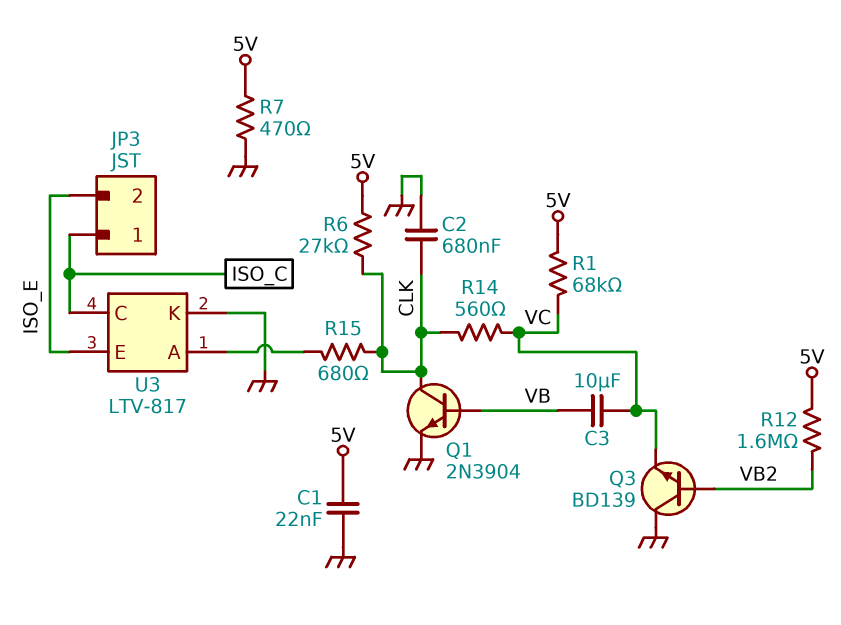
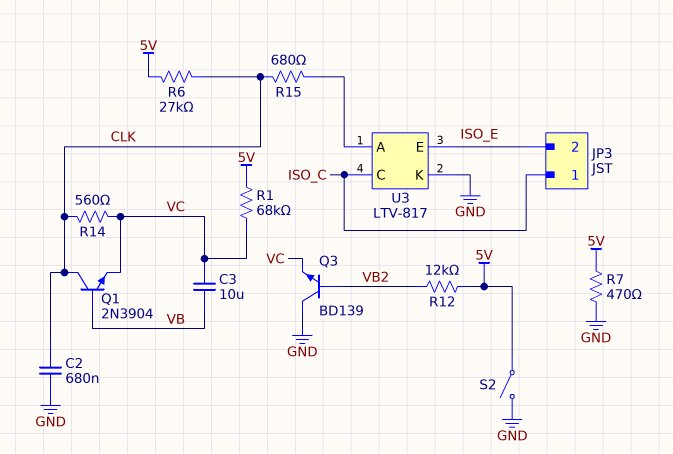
C1: 22nF (5V, GND) -> none
Q1: NPN 2N3904 (B VB, C CLK, E GND) -> NPN 2N3904 (B VB, C CLK, E VC)
R12: 1.6M (5V, VB2) -> 12k (5V, VB2)
S2: none -> switch (5V, GND)

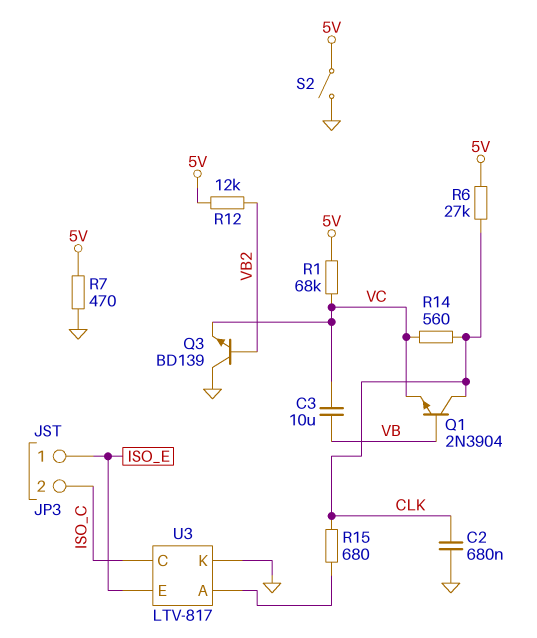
JP3 pin 1: ISO_C -> ISO_E
JP3 pin 2: ISO_E -> ISO_C

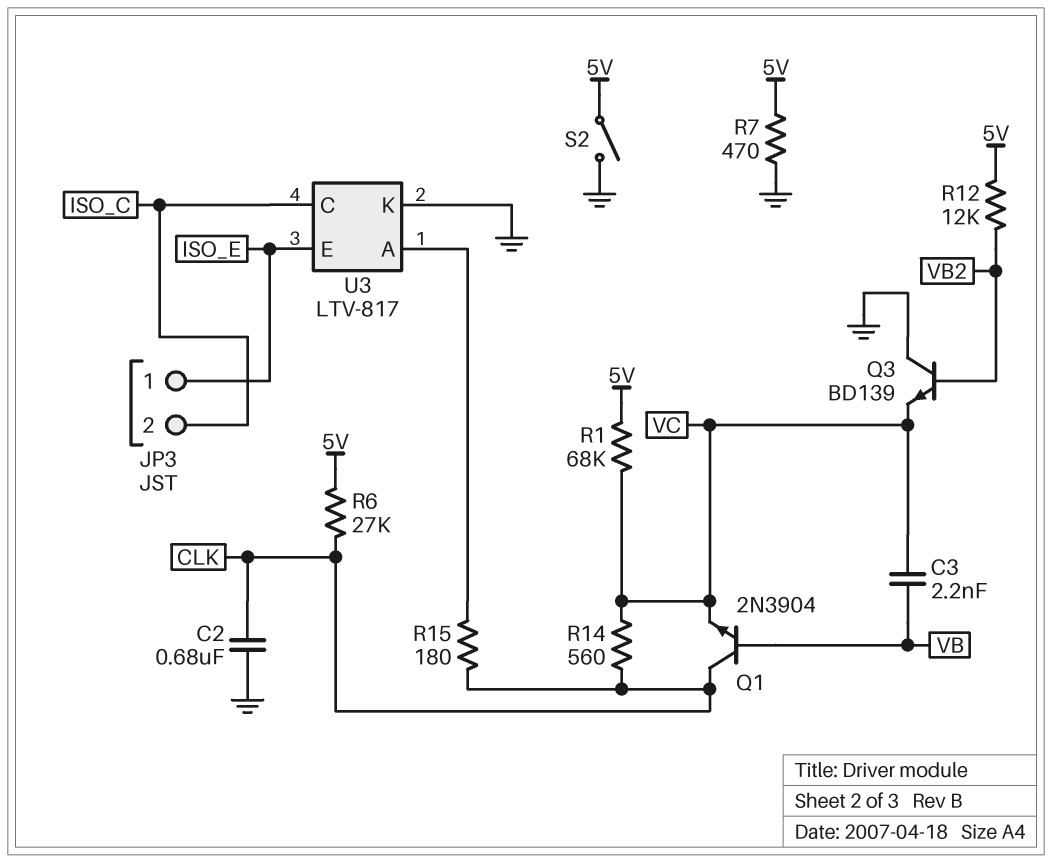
C3: 10uF (VB, VC) -> 2.2nF (VB, VC)
R15: 680 (CLK, U3/A) -> 180 (CLK, U3/A)

